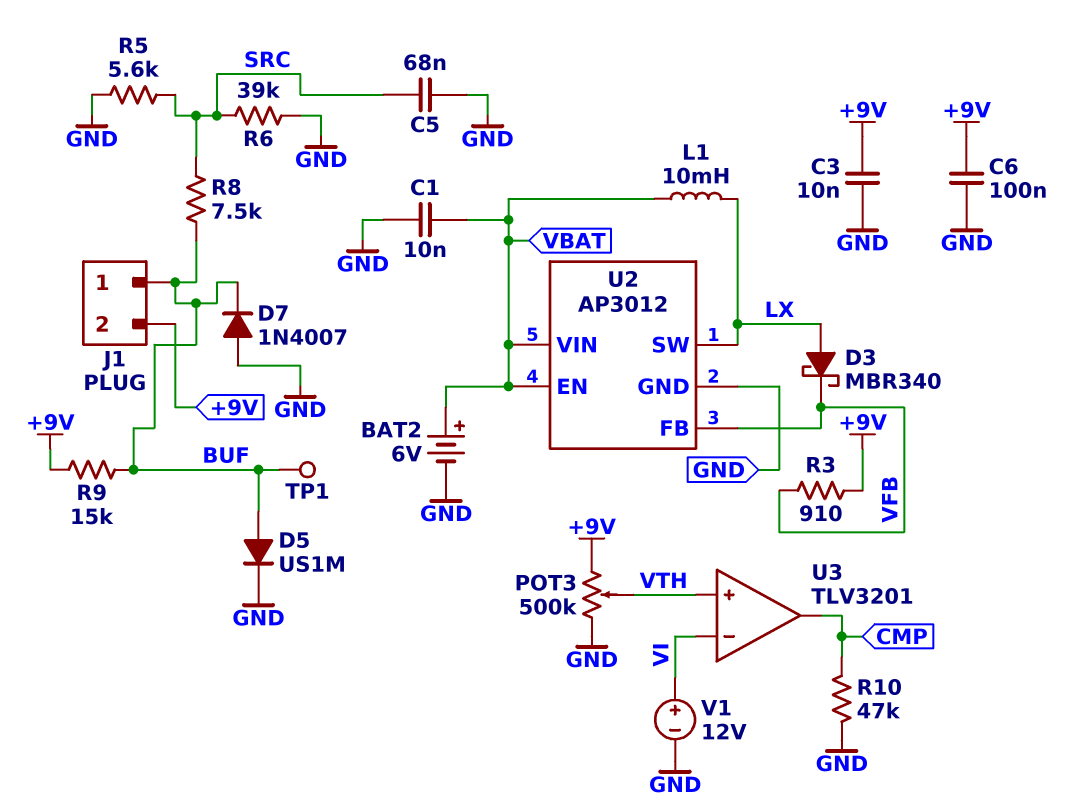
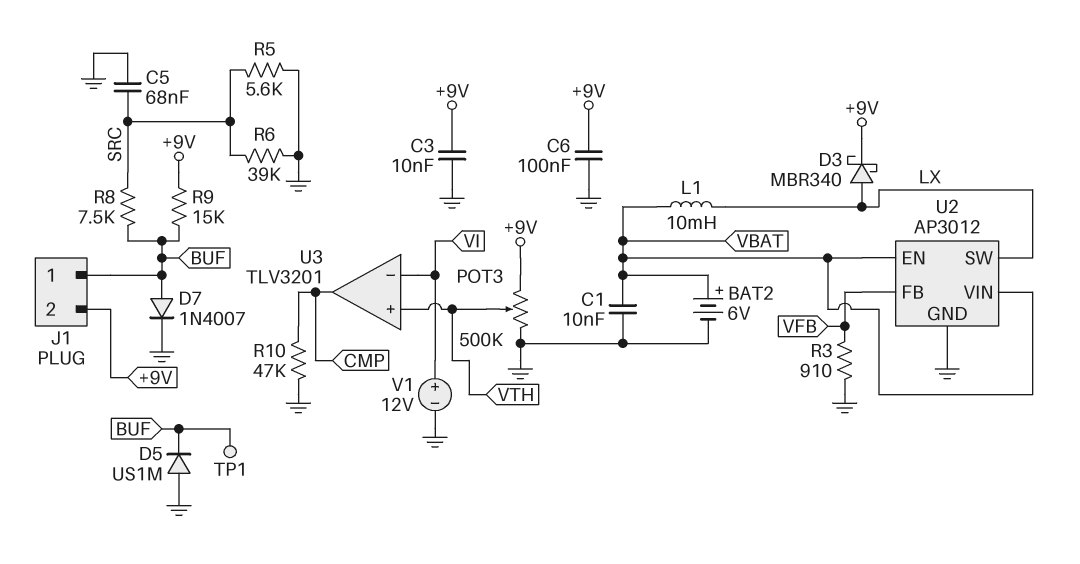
D3: schottky MBR340 (A LX, K VFB) -> schottky MBR340 (A LX, K +9V)
D5: diode US1M (A BUF, K GND) -> diode US1M (A GND, K BUF)
D7: diode 1N4007 (A GND, K BUF) -> diode 1N4007 (A BUF, K GND)
R3: 910 (+9V, VFB) -> 910 (GND, VFB)

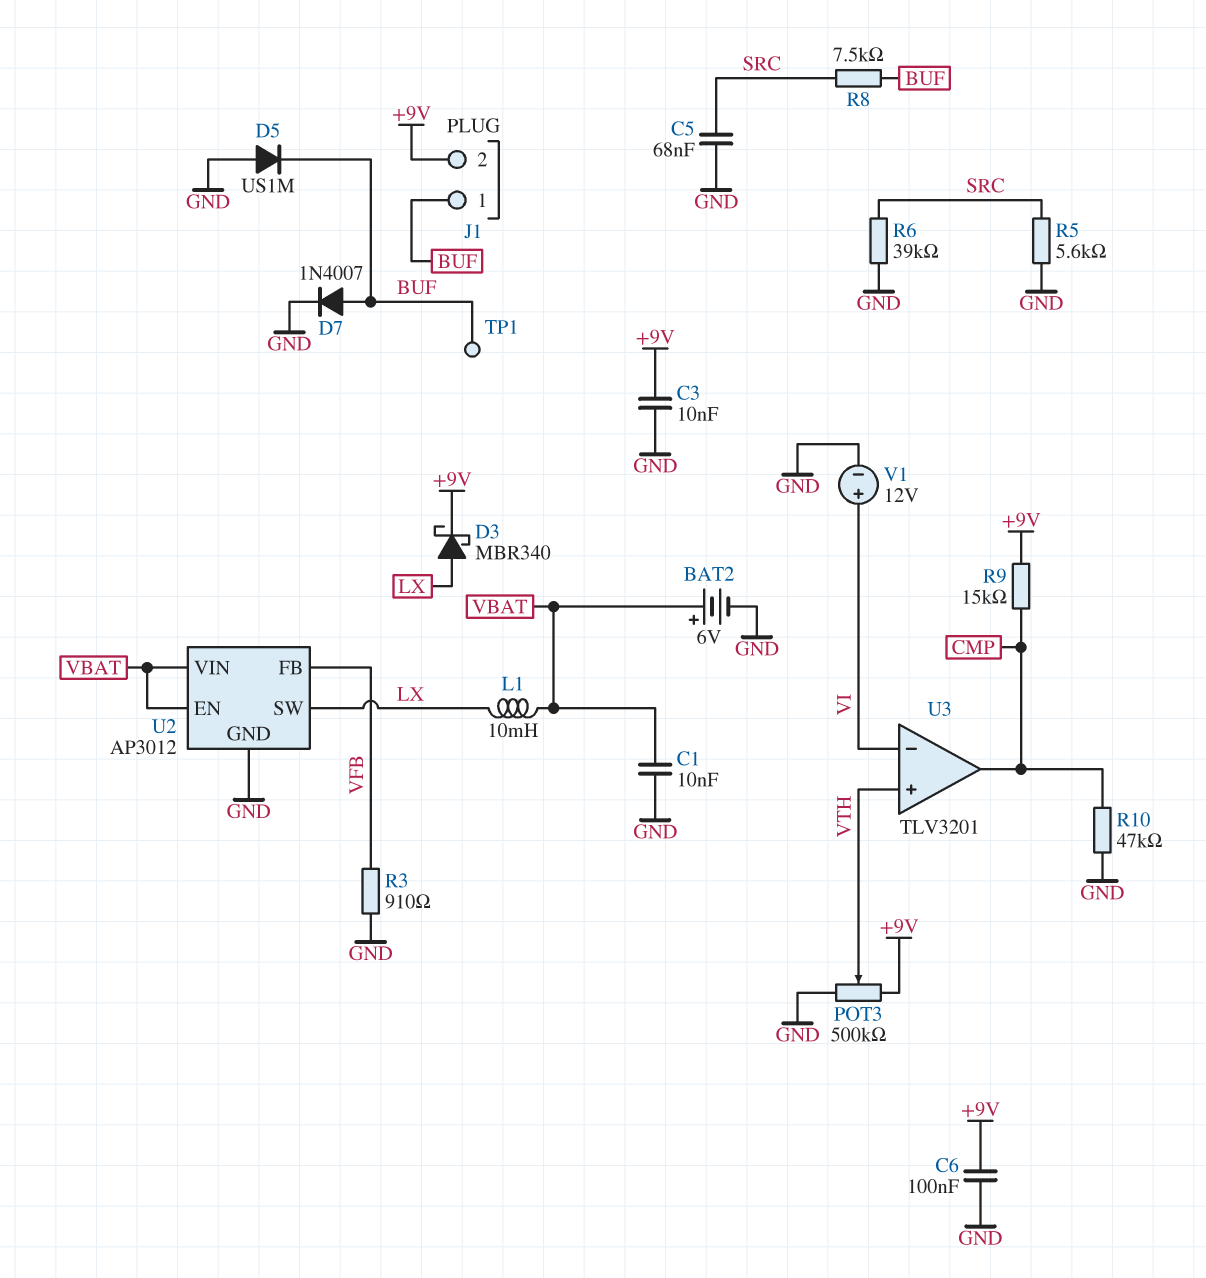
R9: 15k (+9V, BUF) -> 15k (+9V, CMP)

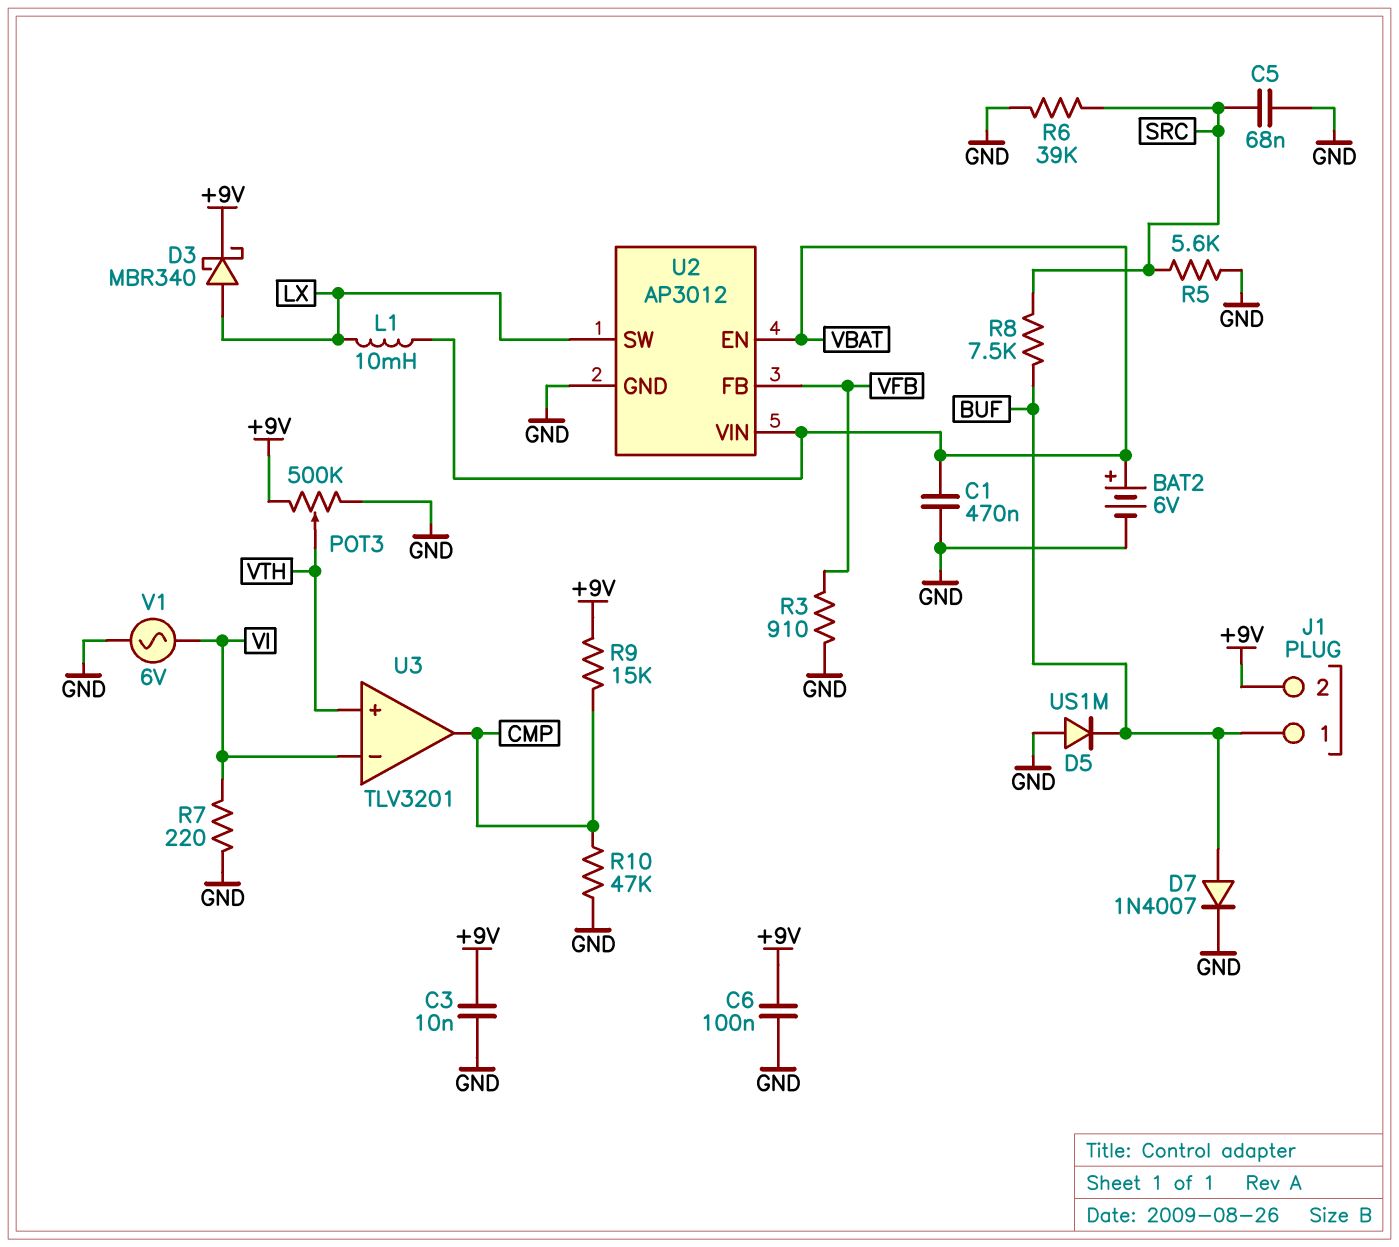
C1: 10nF (GND, VBAT) -> 470nF (GND, VBAT)
R7: none -> 220 (GND, VI)
TP1: test point (BUF) -> none
V1: 12V (plus VI, minus GND) -> AC 6V (GND, VI)

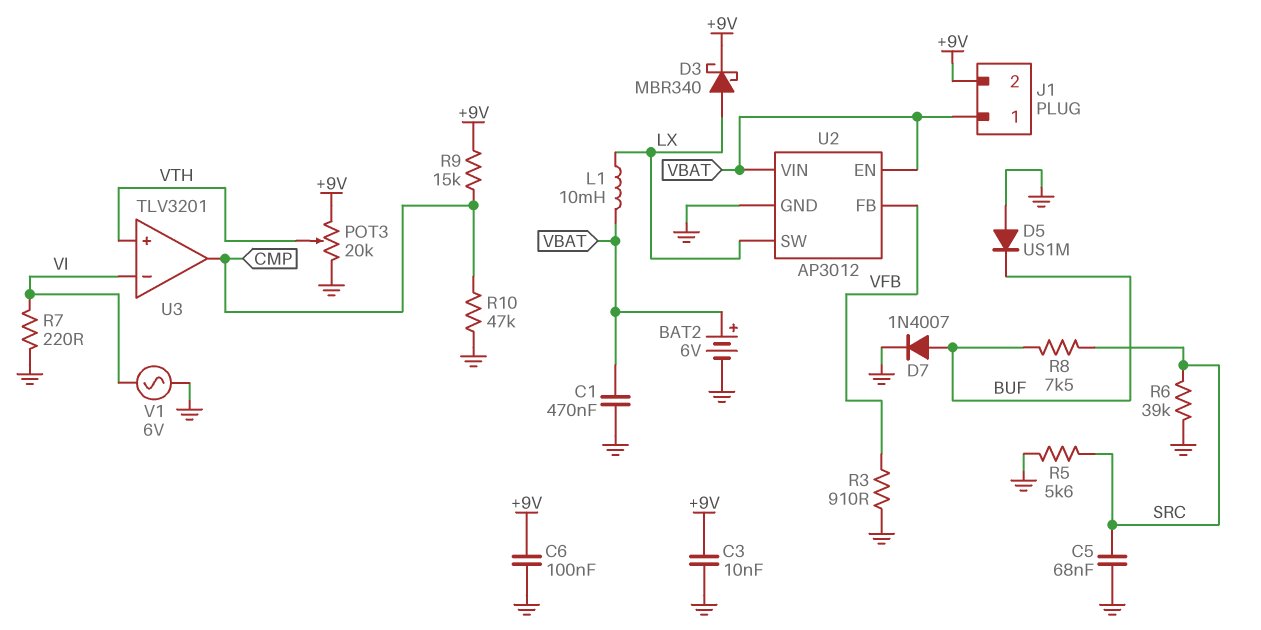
J1 pin 1: BUF -> VBAT
POT3: 500k (+9V, GND, wiper VTH) -> 20k (+9V, GND, wiper VTH)

